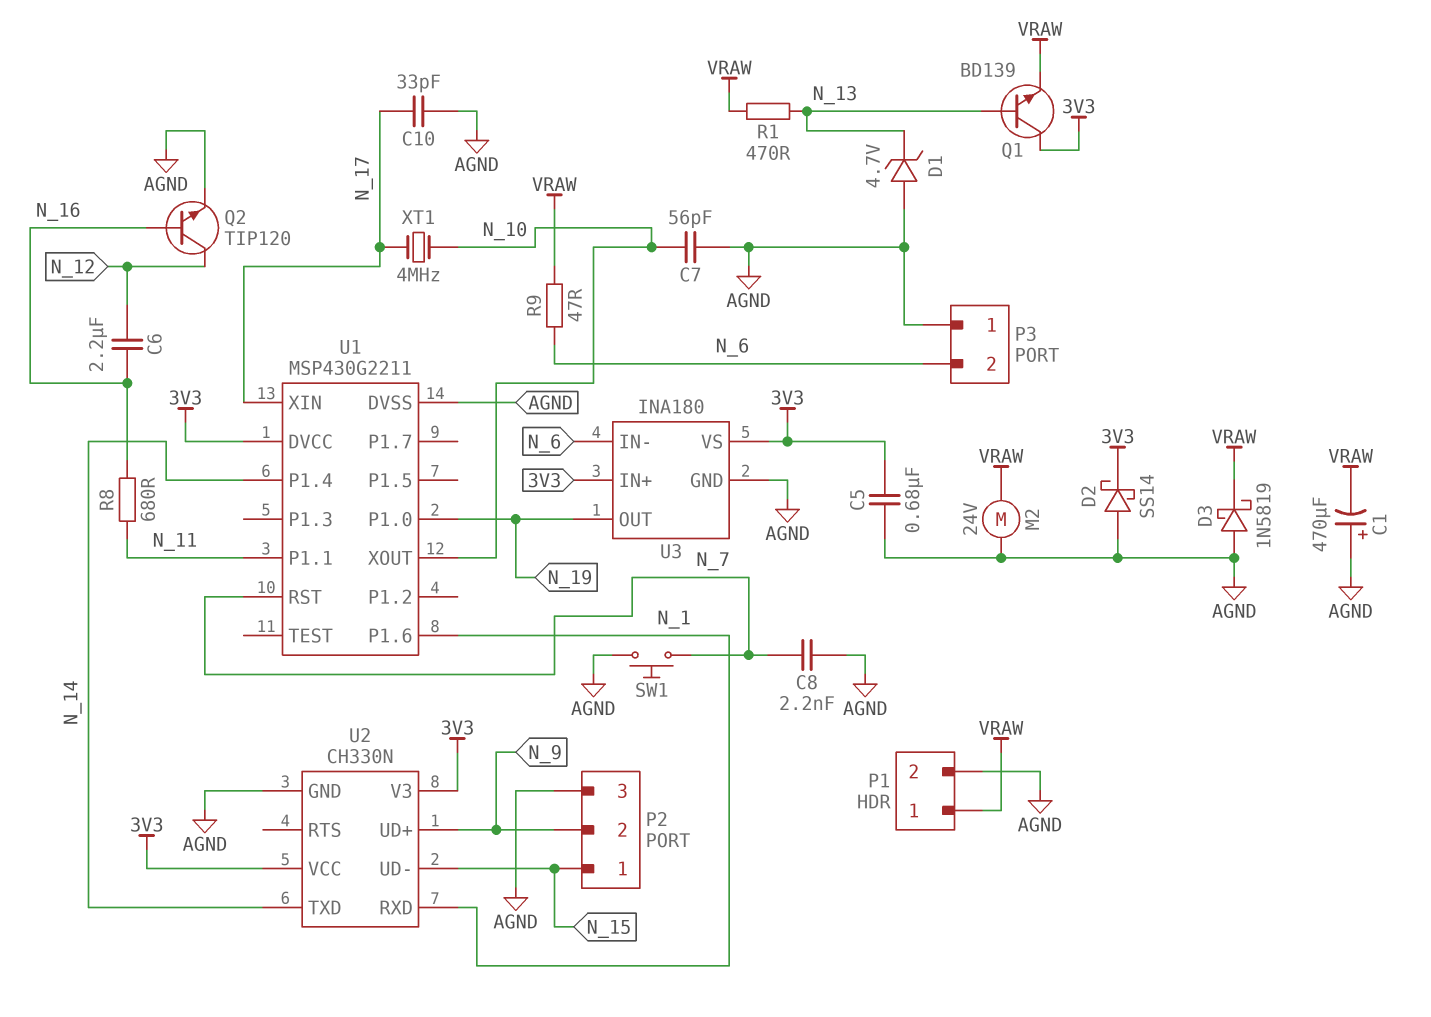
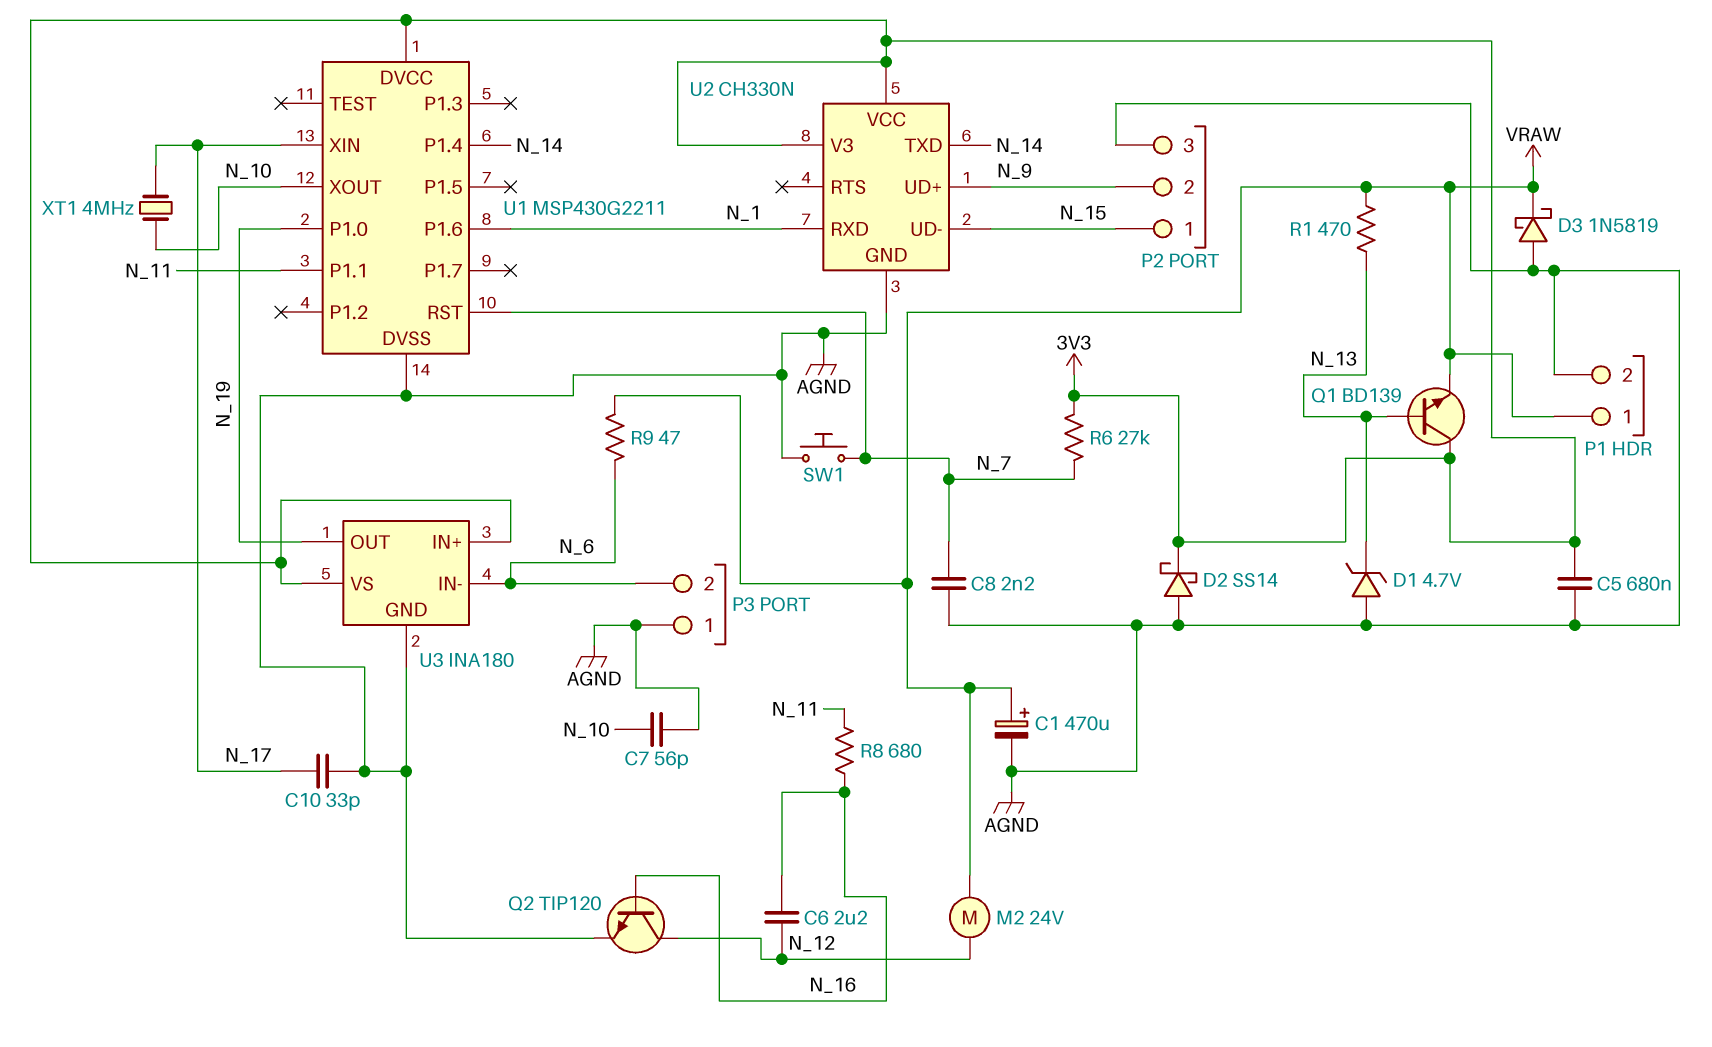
C1: 470uF (plus AGND, minus VRAW) -> 470uF (plus VRAW, minus AGND)
M2: motor 24V (AGND, VRAW) -> motor 24V (N_12, VRAW)
R6: none -> 27k (3V3, N_7)

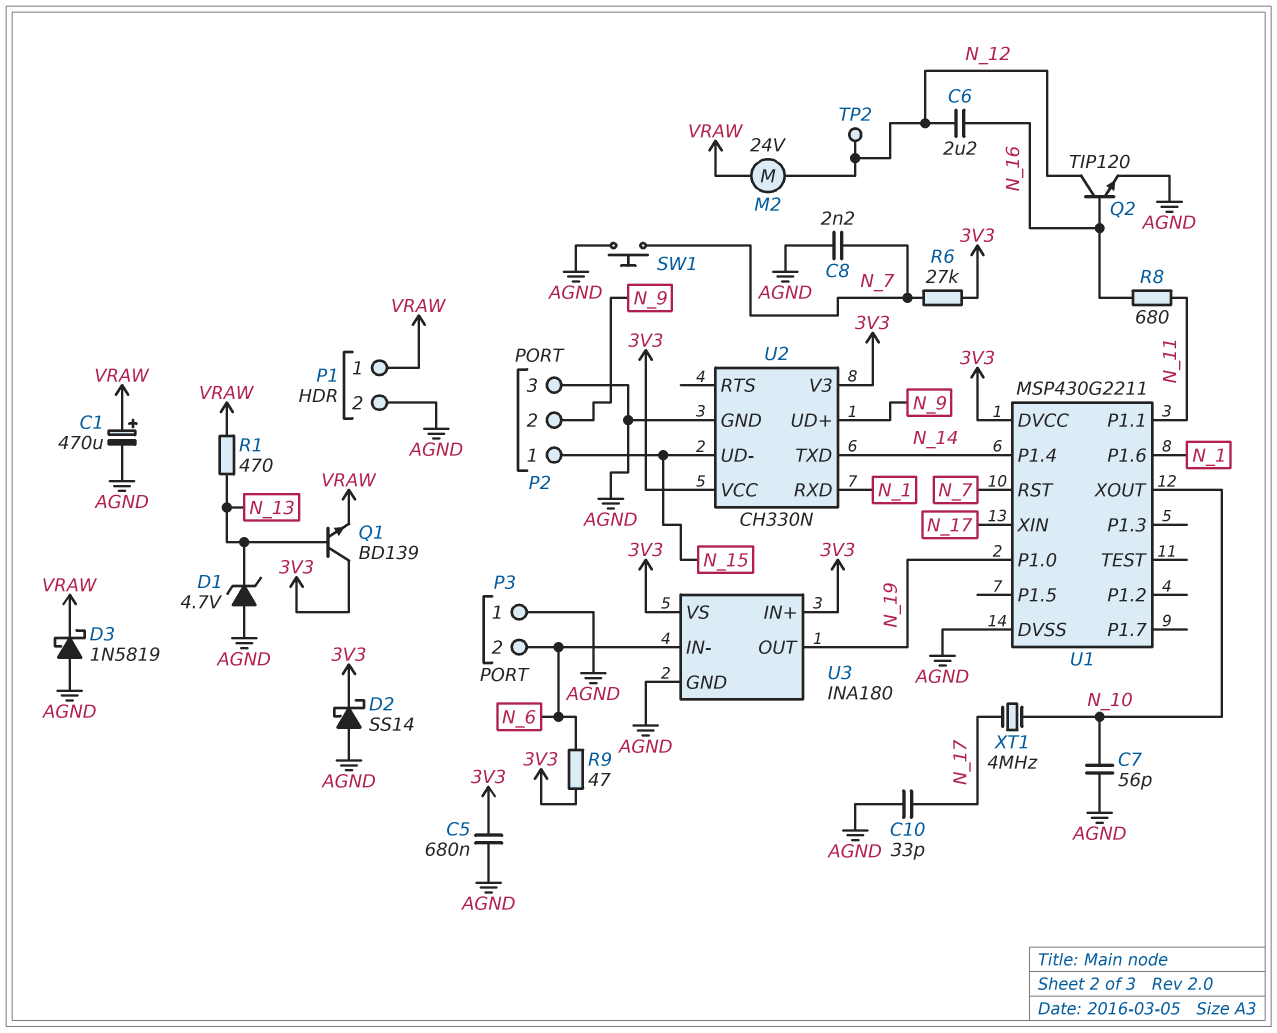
R9: 47 (N_6, VRAW) -> 47 (3V3, N_6)
TP2: none -> test point (N_12)

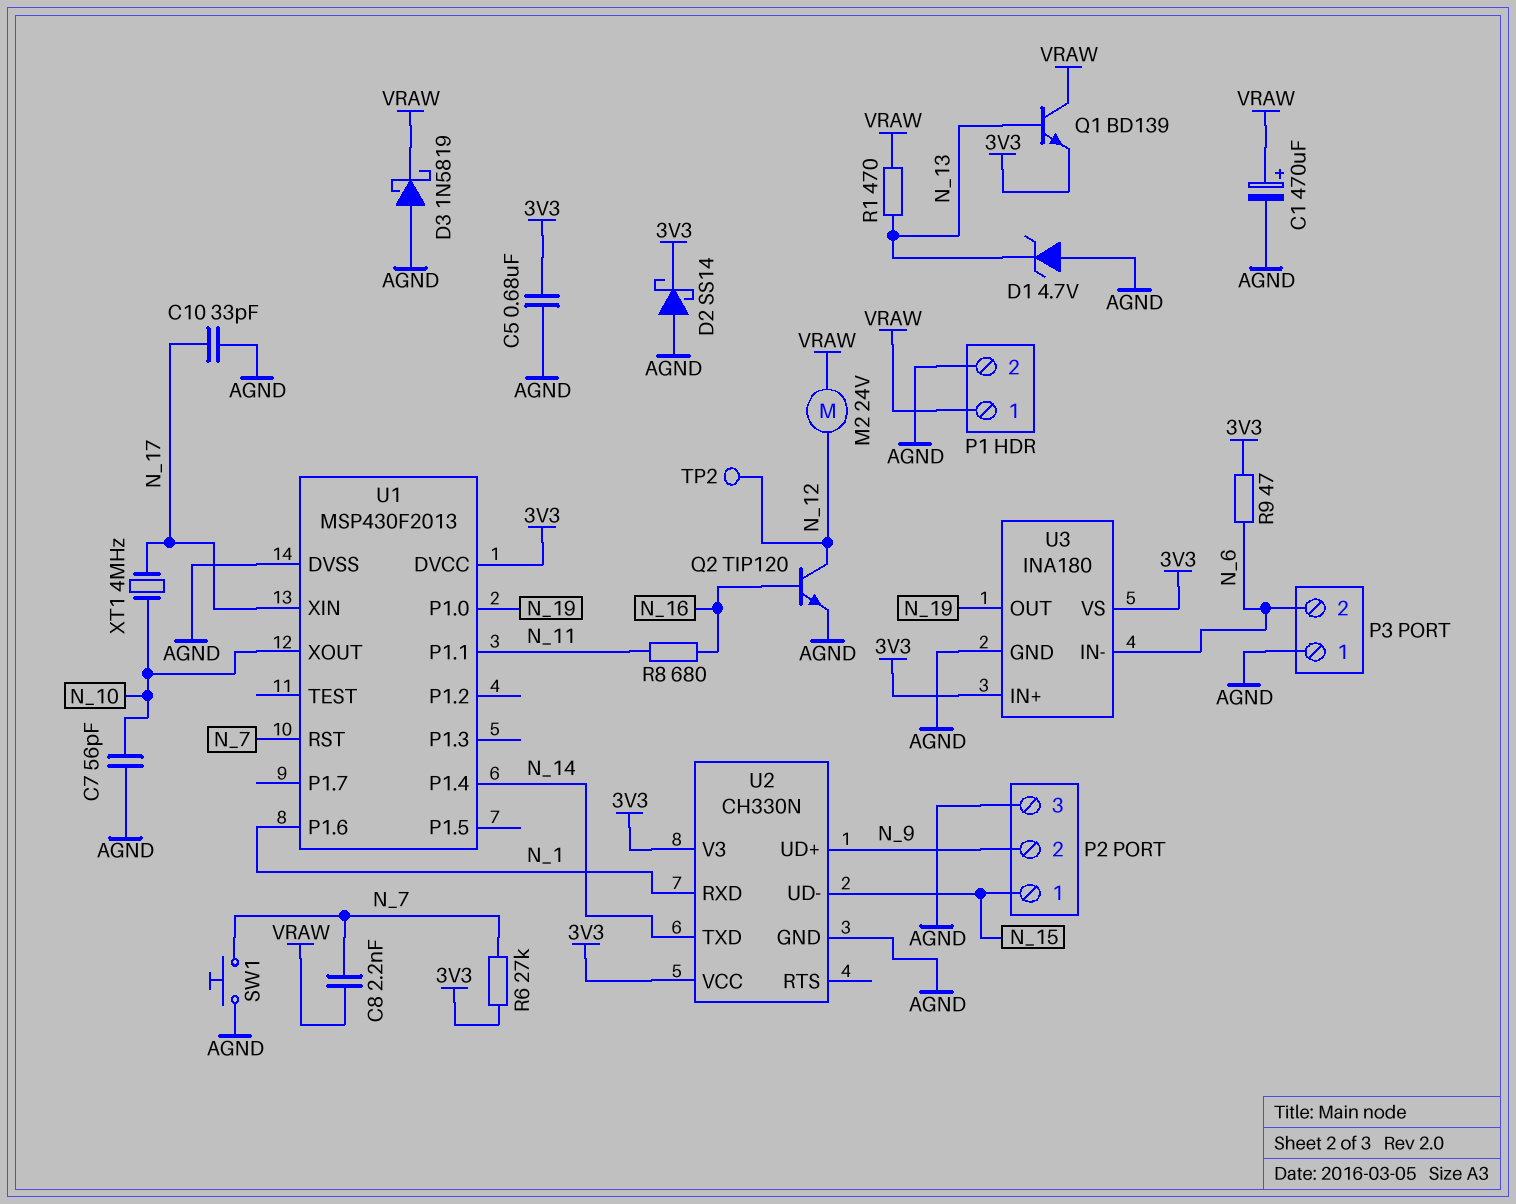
C6: 2.2uF (N_12, N_16) -> none
C8: 2.2nF (AGND, N_7) -> 2.2nF (N_7, VRAW)
Q1: NPN BD139 (B N_13, C 3V3, E VRAW) -> NPN BD139 (B N_13, C VRAW, E 3V3)
U1: MSP430G2211 -> MSP430F2013

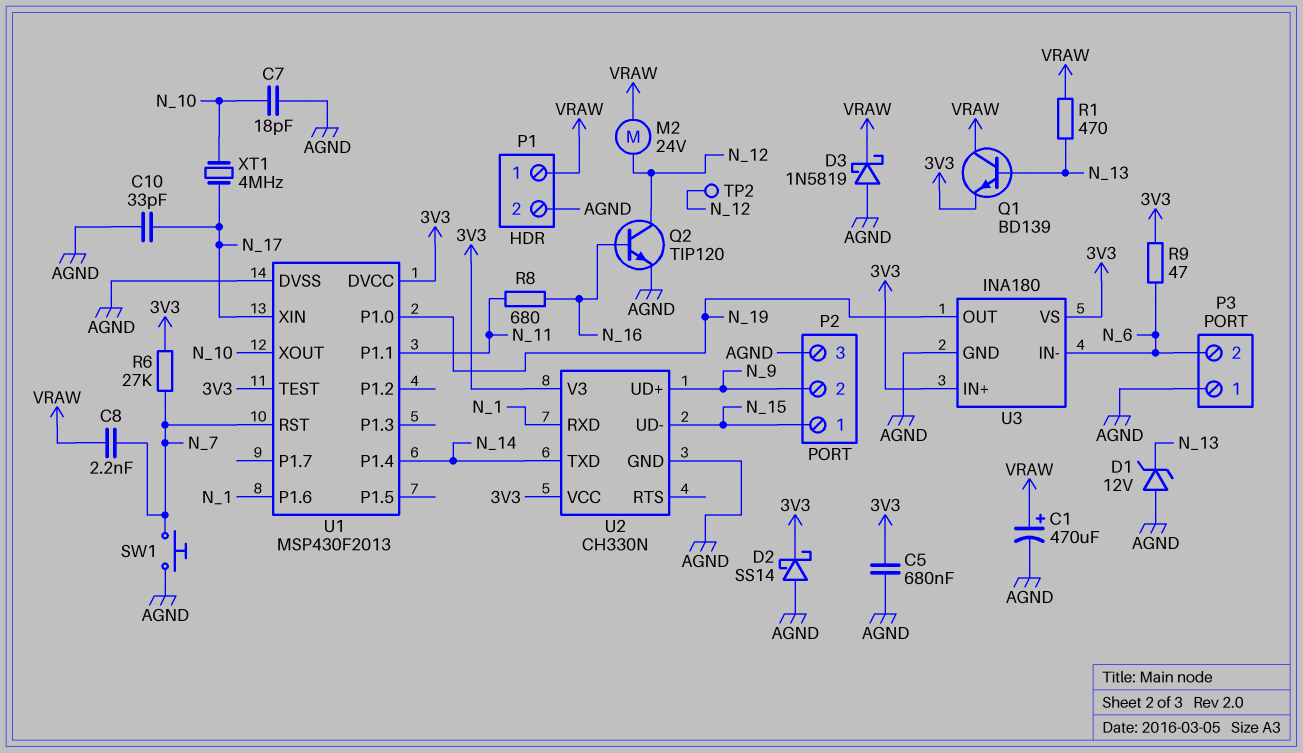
C7: 56pF (AGND, N_10) -> 18pF (AGND, N_10)
D1: zener 4.7V (A AGND, K N_13) -> zener 12V (A AGND, K N_13)
U1 pin TEST: none -> 3V3

